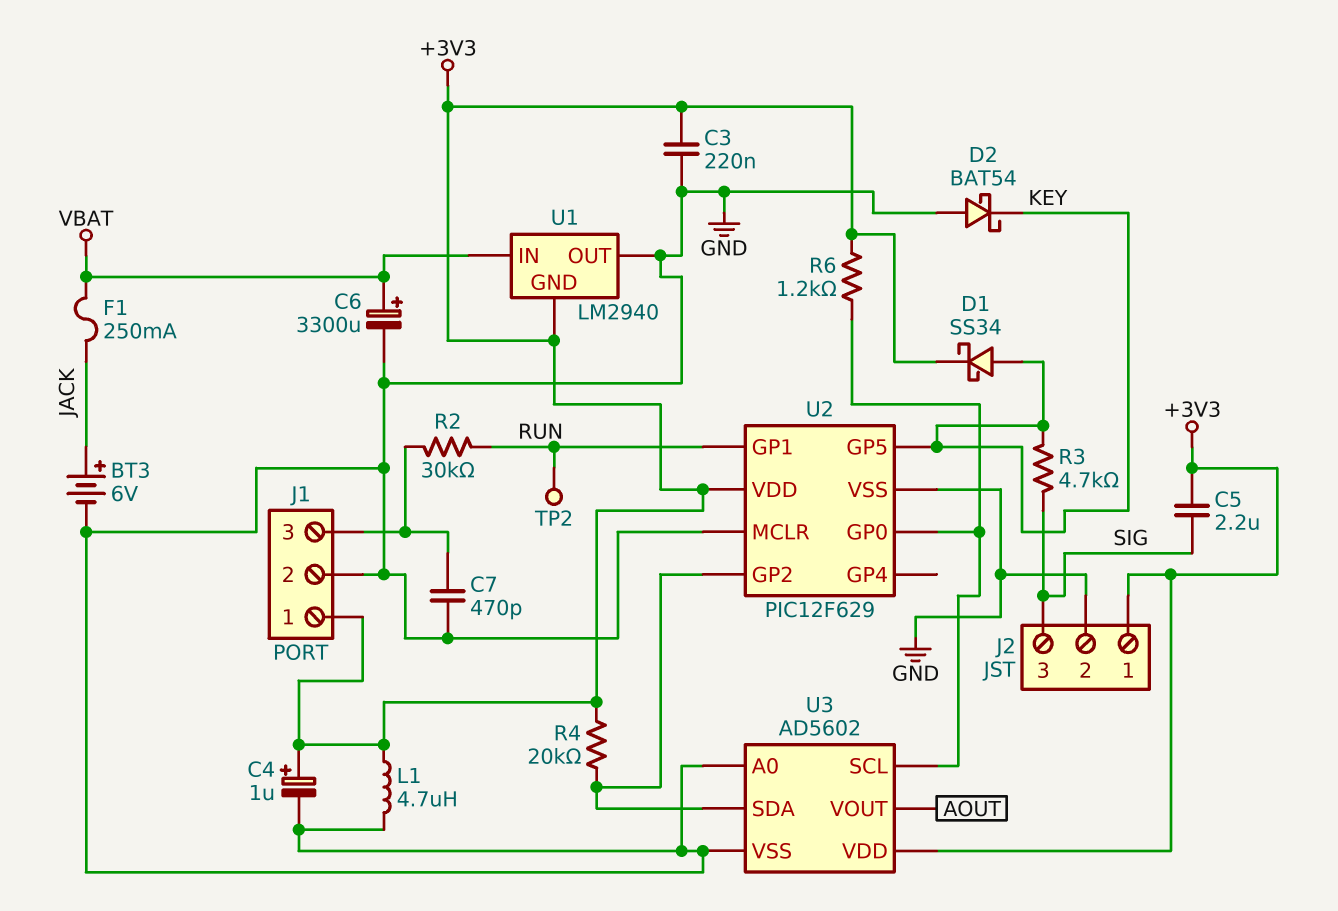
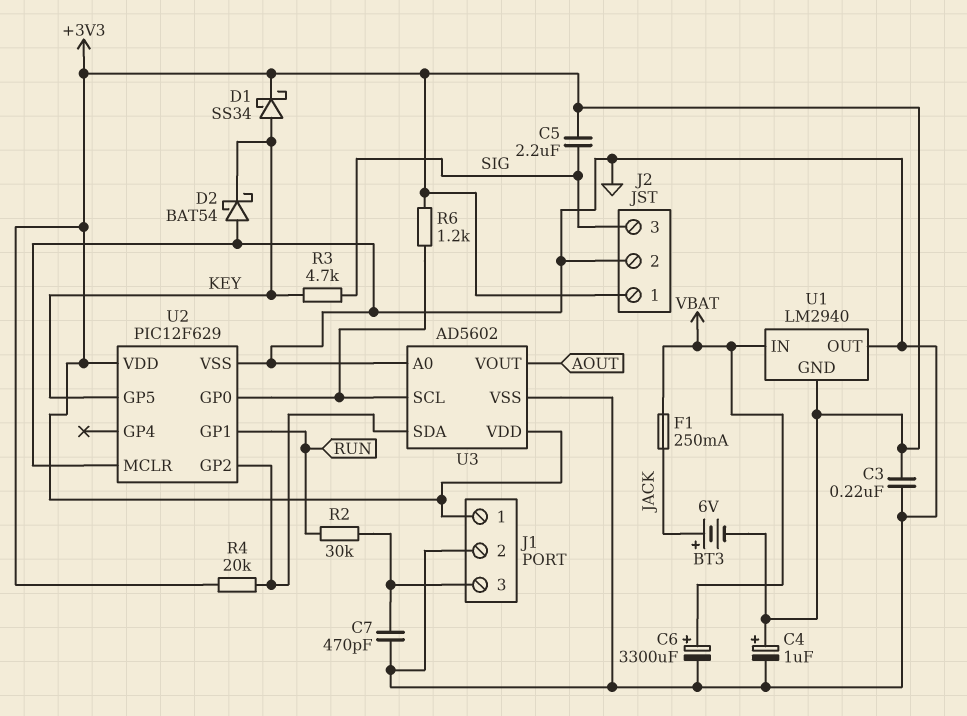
BT3: 6V (plus JACK, minus GND) -> 6V (plus JACK, minus +3V3)
L1: 4.7uH (+3V3, GND) -> none
TP2: test point (RUN) -> none

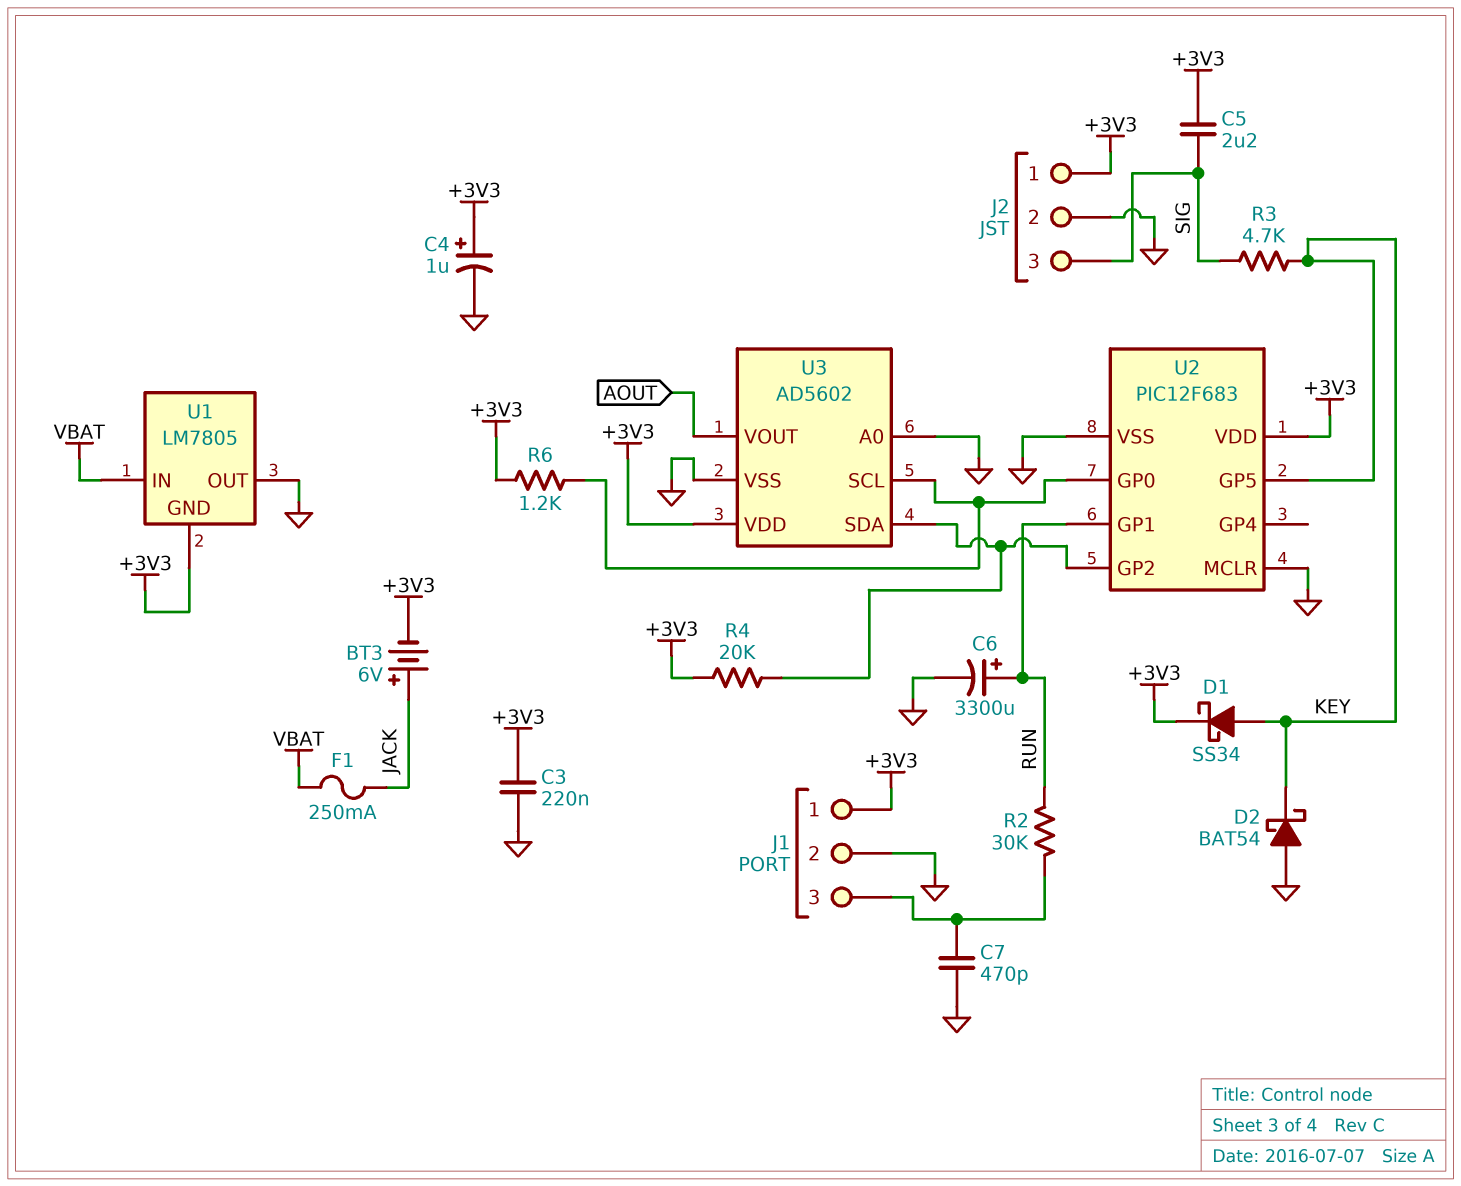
C6: 3300uF (plus VBAT, minus GND) -> 3300uF (plus RUN, minus GND)
U1: LM2940 -> LM7805
U2: PIC12F629 -> PIC12F683

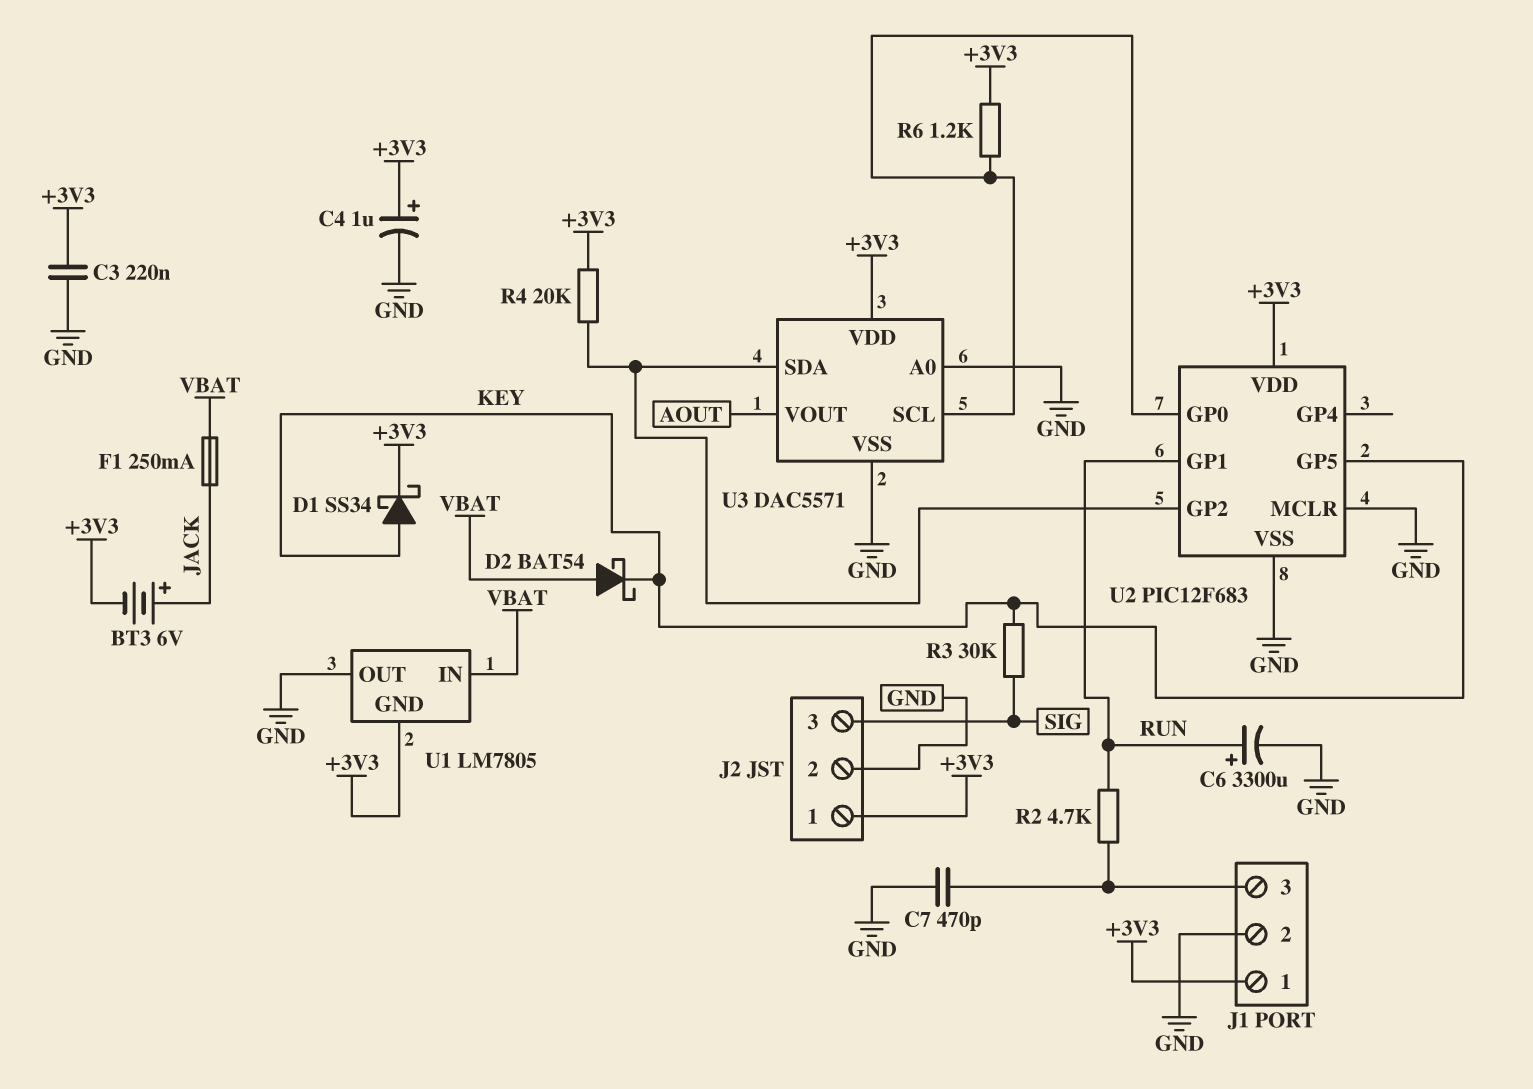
C5: 2.2uF (+3V3, SIG) -> none
D2: schottky BAT54 (A GND, K KEY) -> schottky BAT54 (A VBAT, K KEY)
R2: 30k (J1/3, RUN) -> 4.7k (J1/3, RUN)
R3: 4.7k (KEY, SIG) -> 30k (KEY, SIG)
U3: AD5602 -> DAC5571

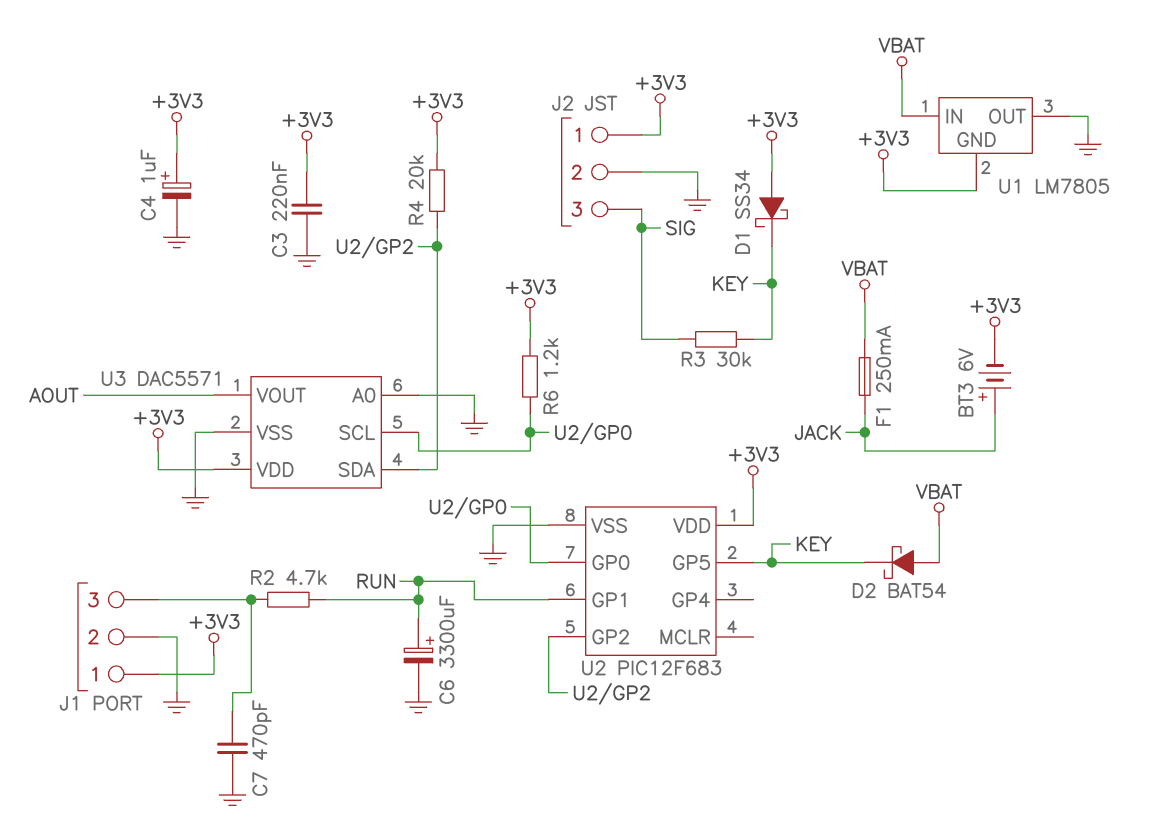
D1: schottky SS34 (A KEY, K +3V3) -> schottky SS34 (A +3V3, K KEY)
U2 pin MCLR: GND -> none

